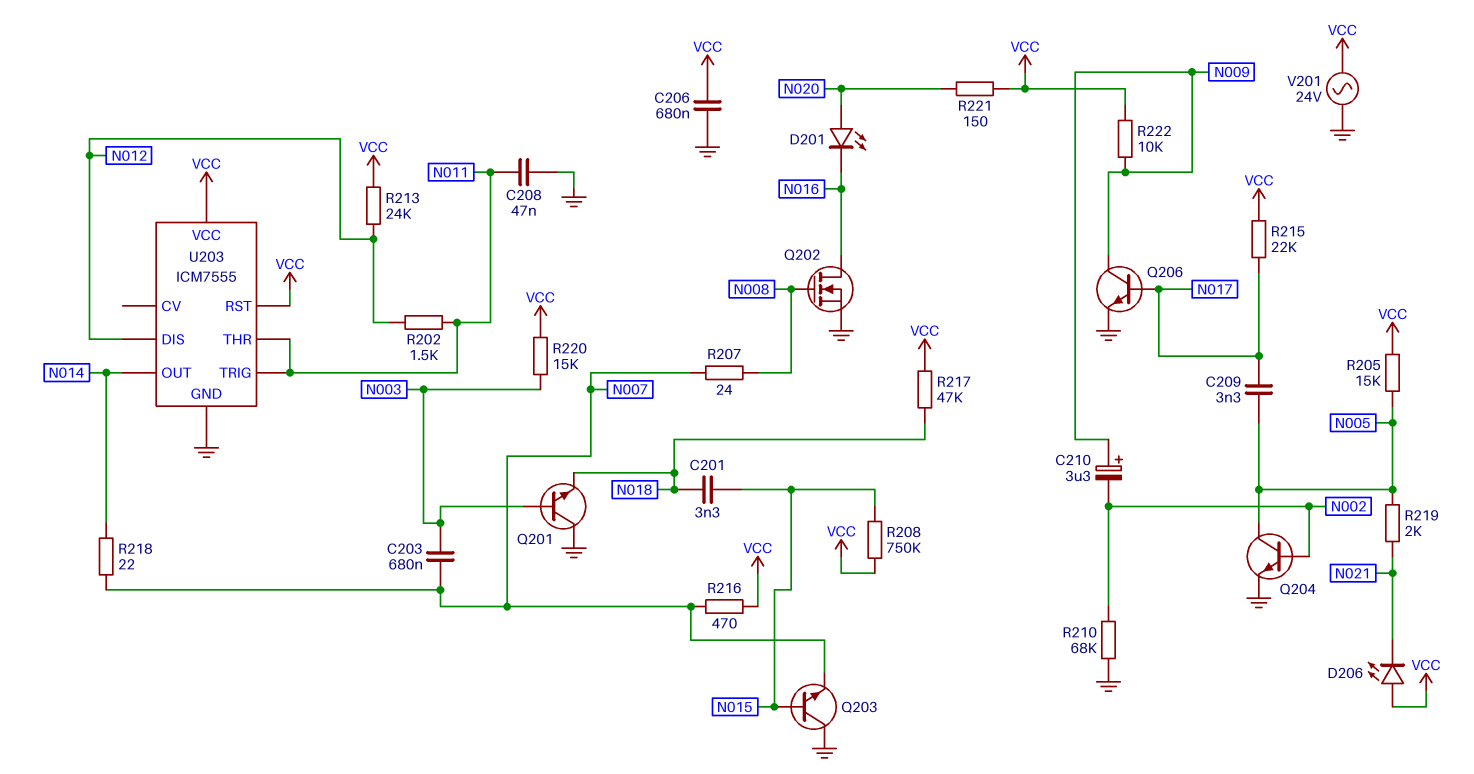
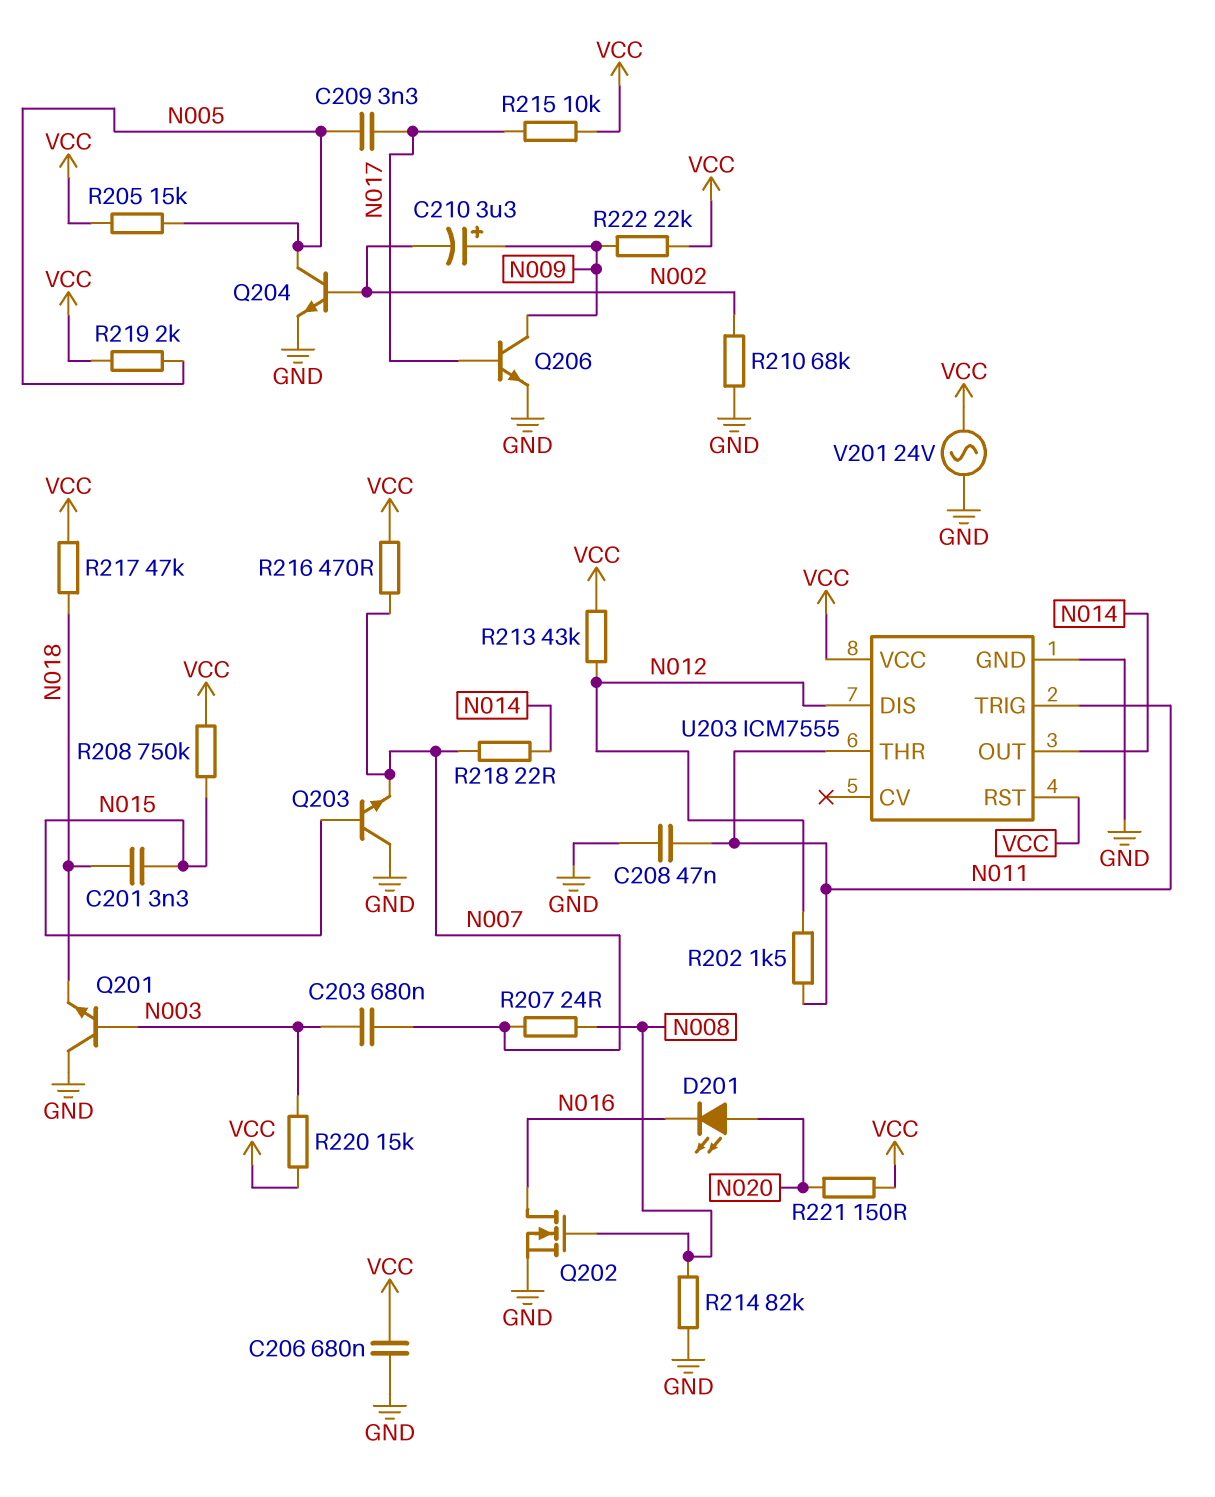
D206: LED (A VCC, K N021) -> none
R213: 24k (N012, VCC) -> 43k (N012, VCC)
R214: none -> 82k (GND, N008)
R215: 22k (N017, VCC) -> 10k (N017, VCC)
R219: 2k (N005, N021) -> 2k (N005, VCC)
R222: 10k (N009, VCC) -> 22k (N009, VCC)

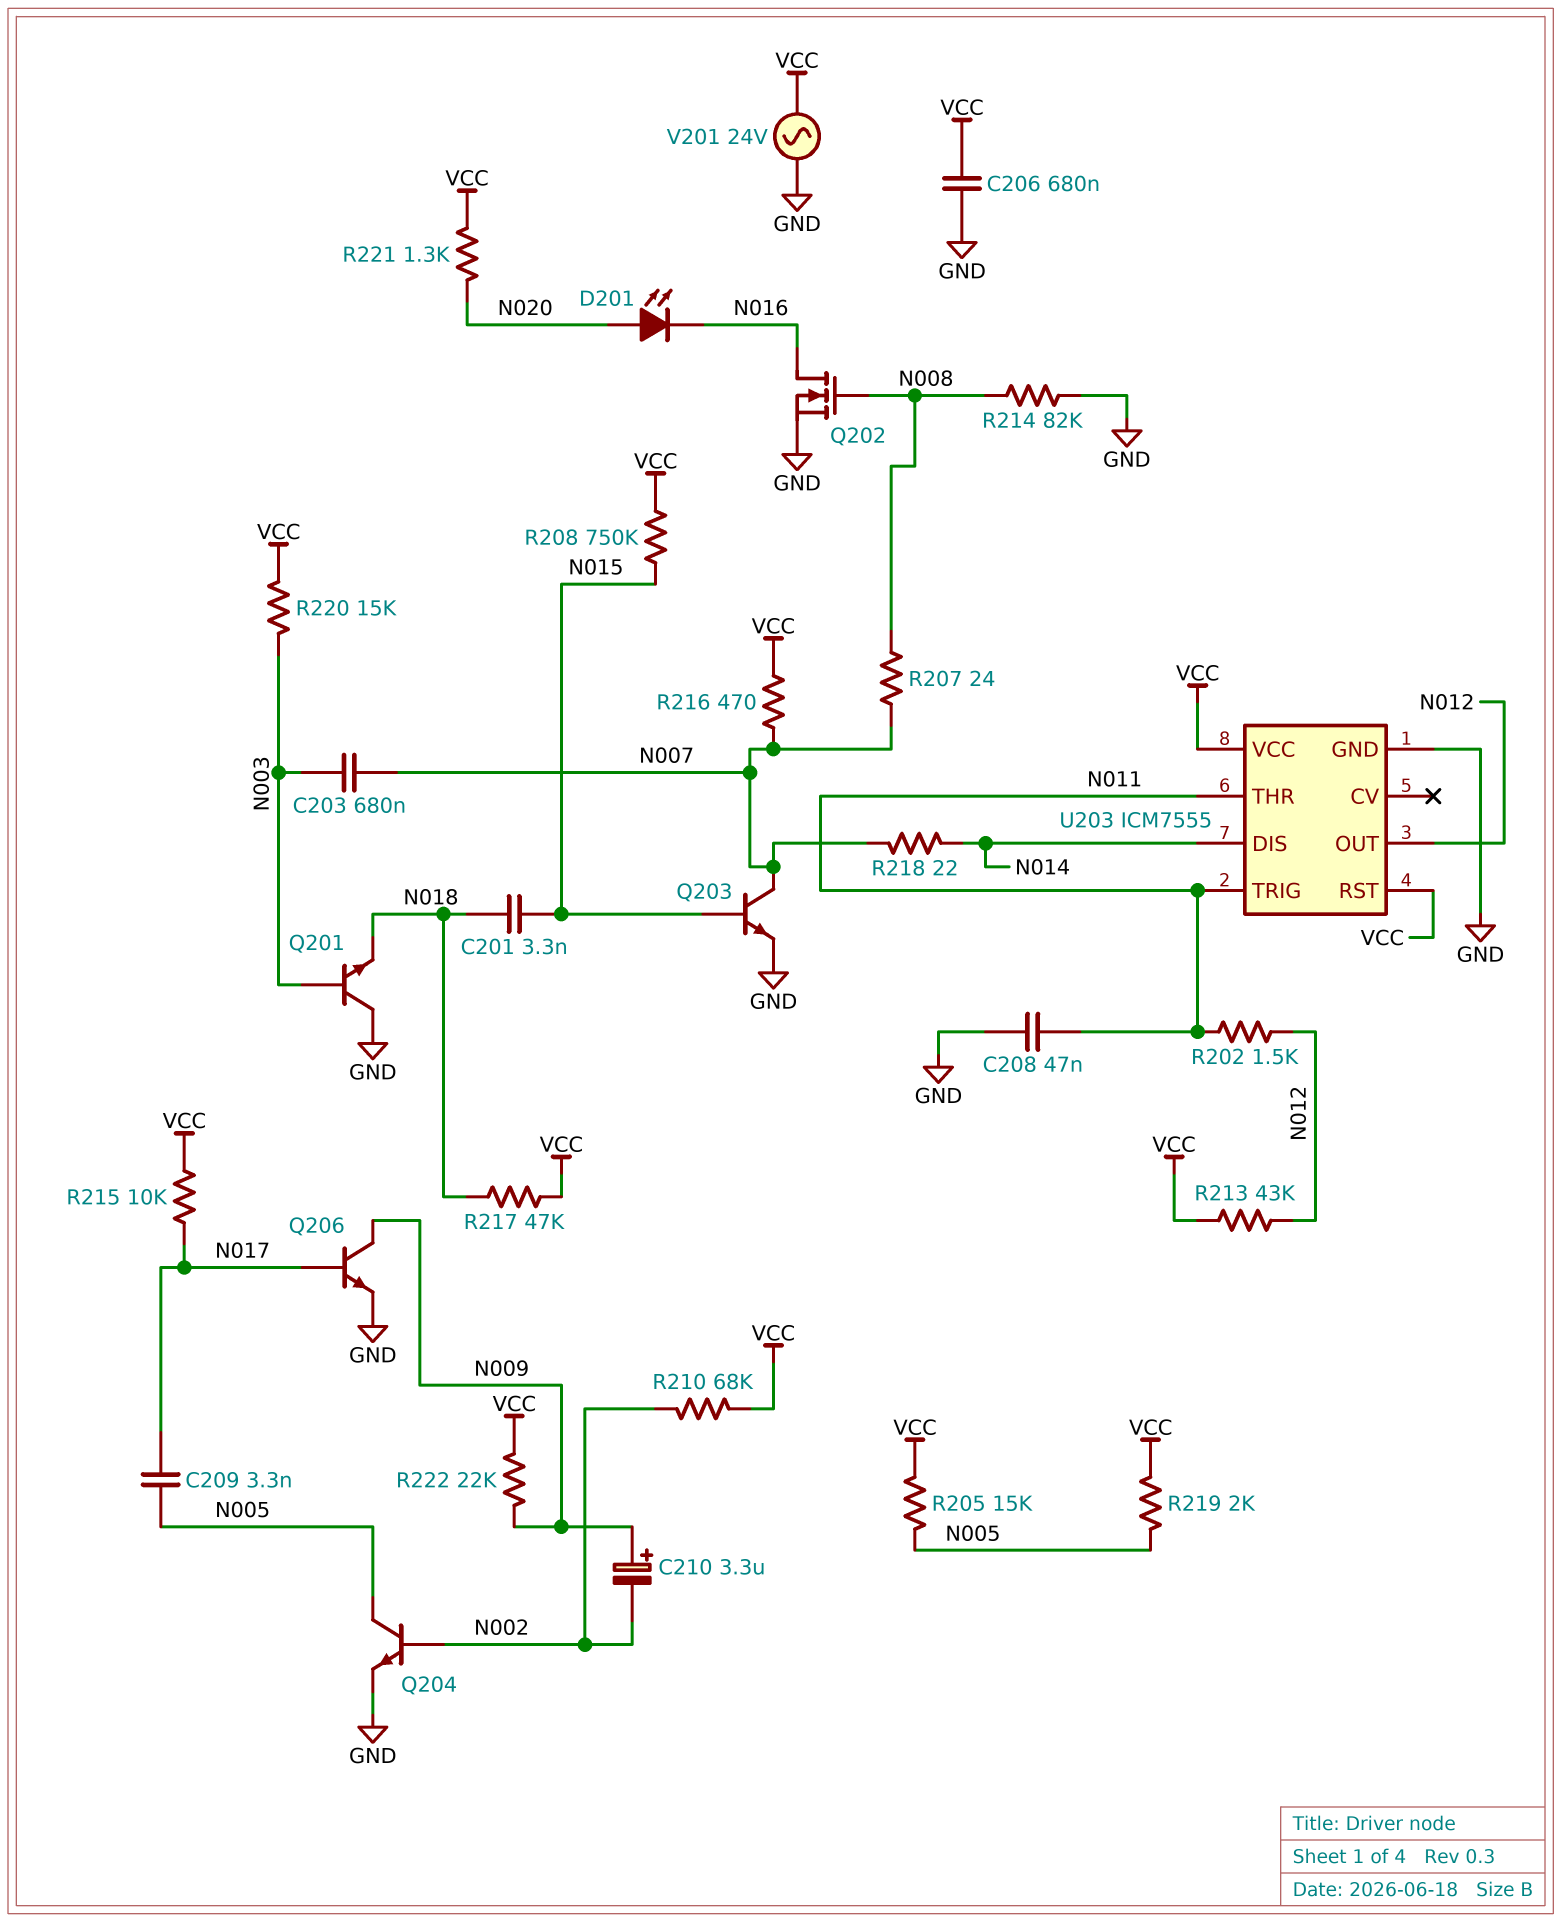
Q203: NPN (B N015, C GND, E N007) -> NPN (B N015, C N007, E GND)
R210: 68k (GND, N002) -> 68k (N002, VCC)
R221: 150 (N020, VCC) -> 1.3k (N020, VCC)
U203 pin DIS: N012 -> N014
U203 pin OUT: N014 -> N012

